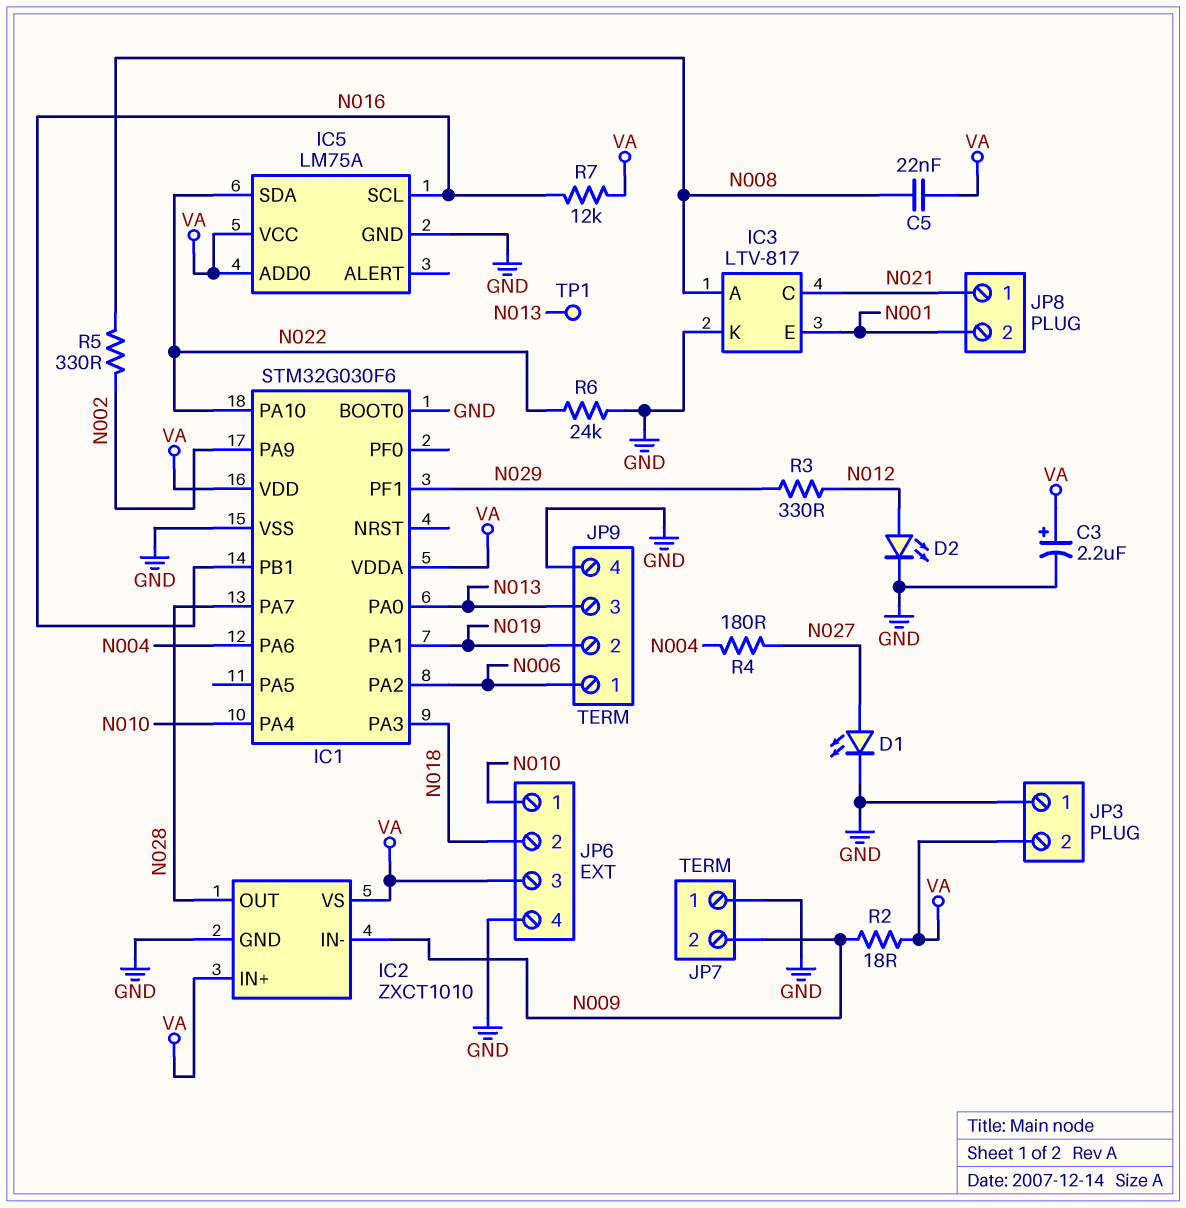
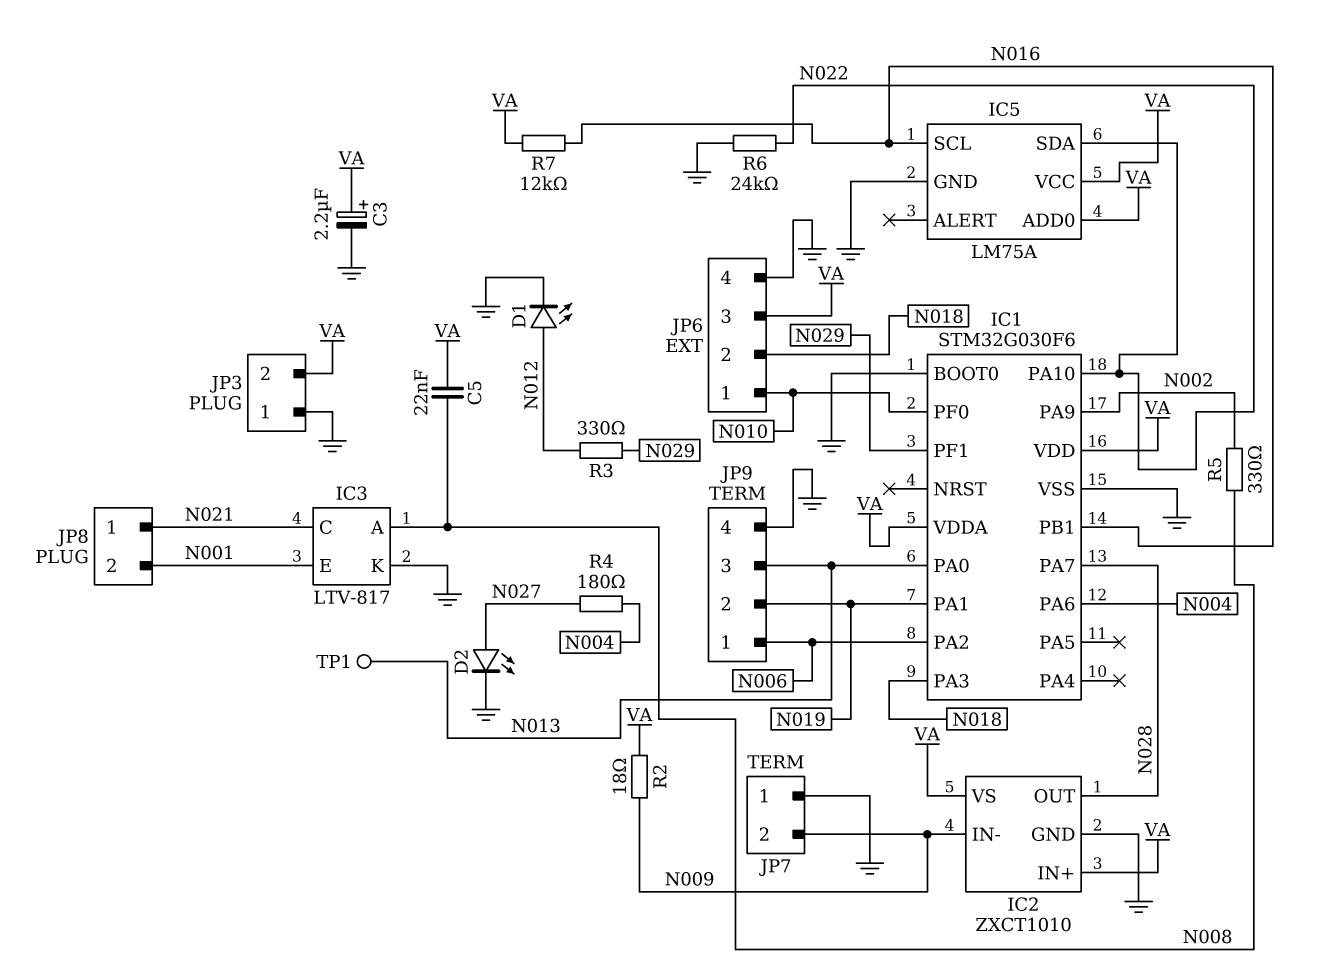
D1: LED (A N027, K GND) -> LED (A N012, K GND)
D2: LED (A N012, K GND) -> LED (A N027, K GND)
IC1 pin PA4: N010 -> none
IC1 pin PF0: none -> N010

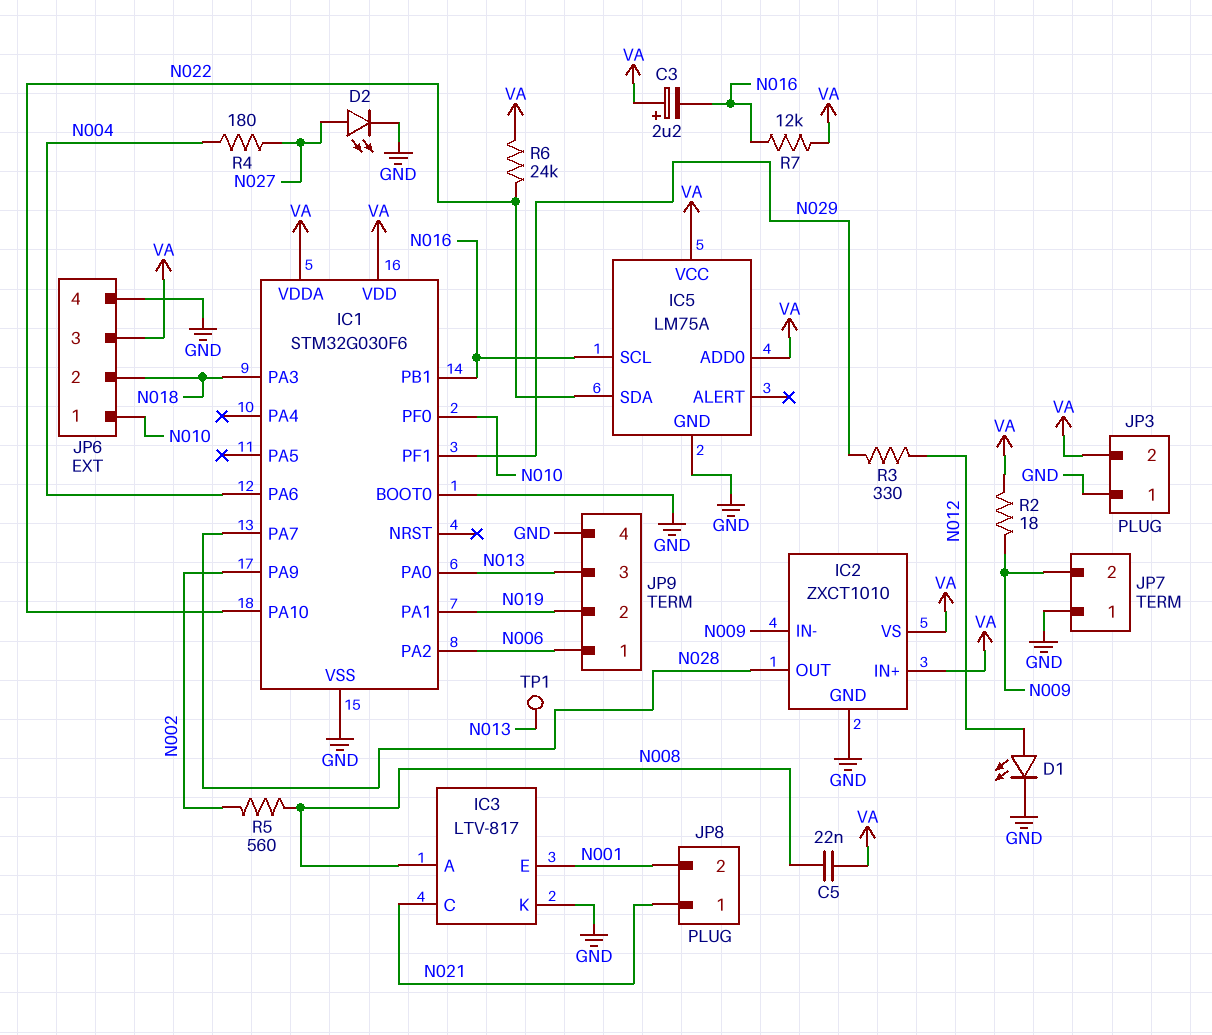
C3: 2.2uF (plus VA, minus GND) -> 2.2uF (plus VA, minus N016)
R5: 330 (N002, N008) -> 560 (N002, N008)
R6: 24k (GND, N022) -> 24k (N022, VA)

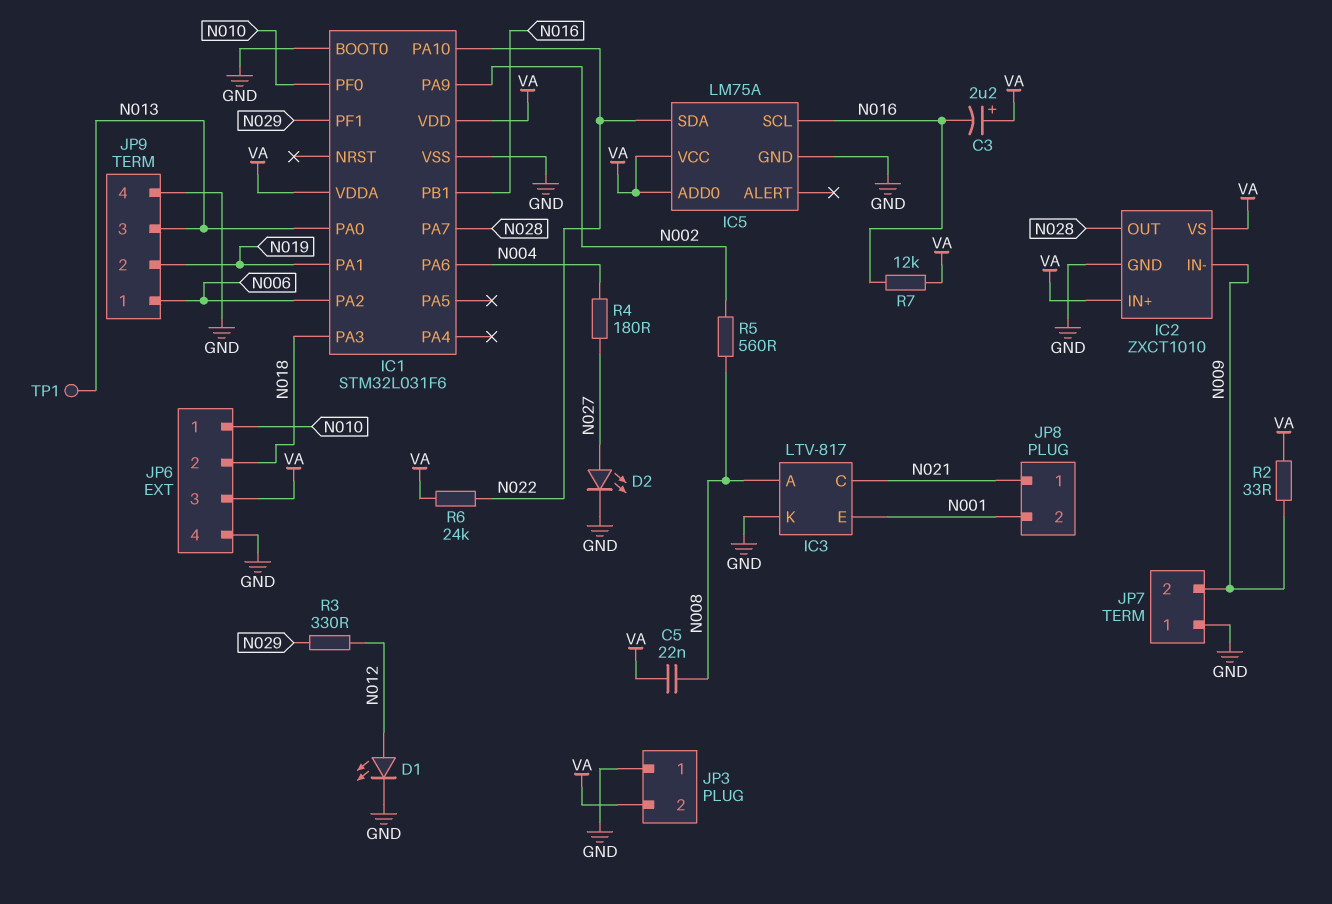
IC1: STM32G030F6 -> STM32L031F6
R2: 18 (N009, VA) -> 33 (N009, VA)

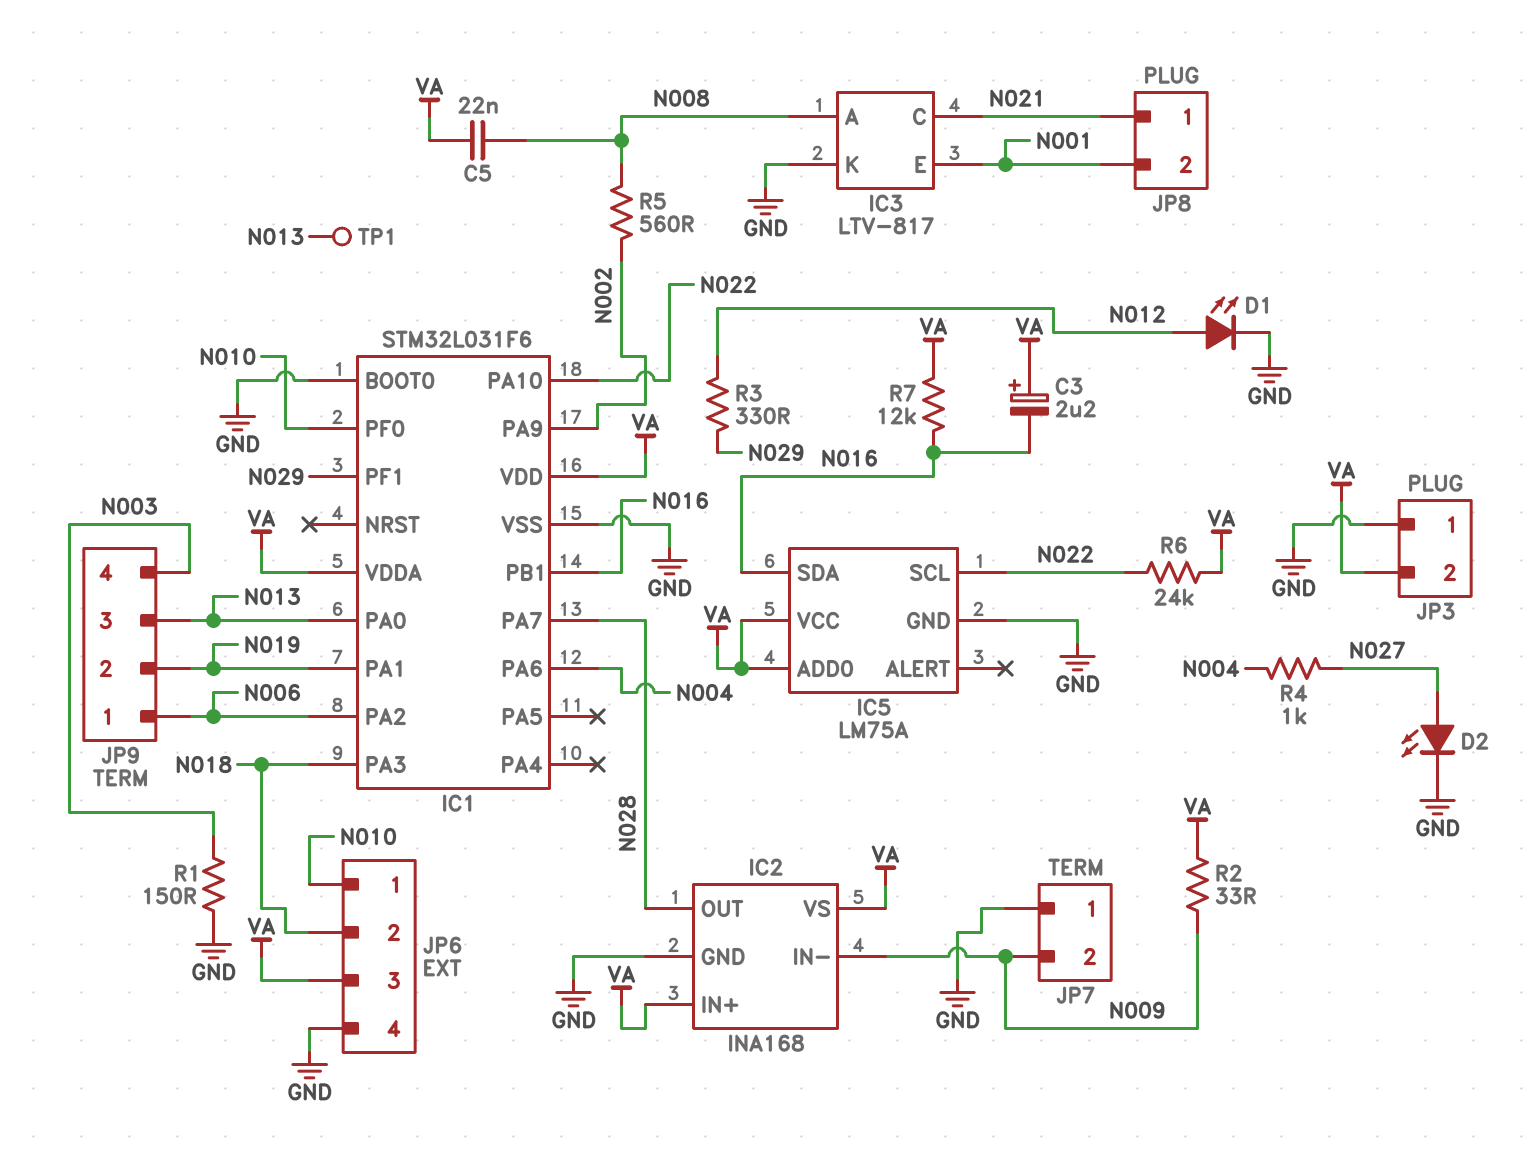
IC2: ZXCT1010 -> INA168
IC5 pin SCL: N016 -> N022
IC5 pin SDA: N022 -> N016
JP9 pin 4: GND -> N003
R1: none -> 150 (GND, N003)
R4: 180 (N004, N027) -> 1k (N004, N027)

